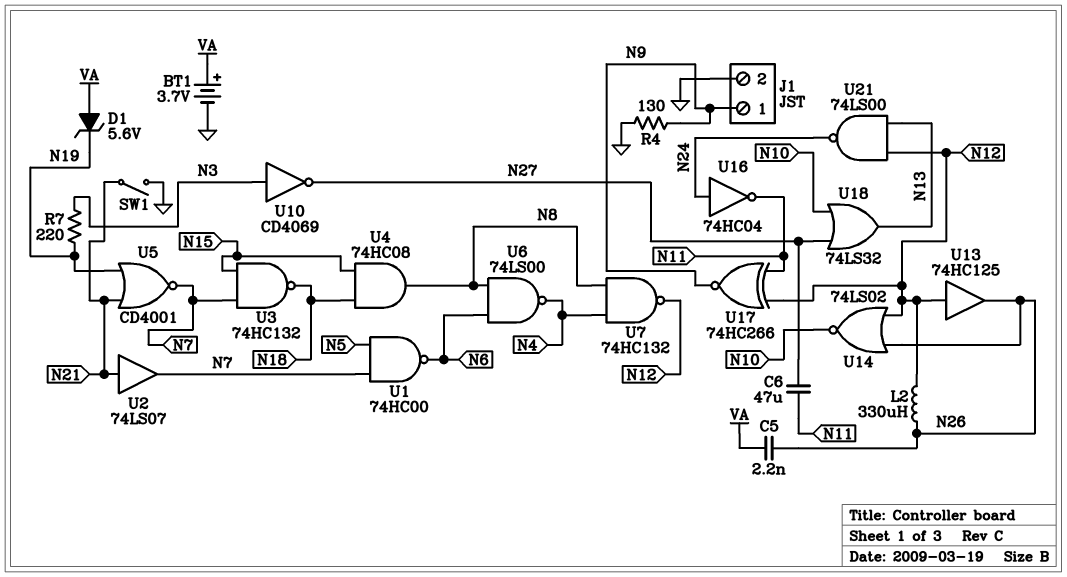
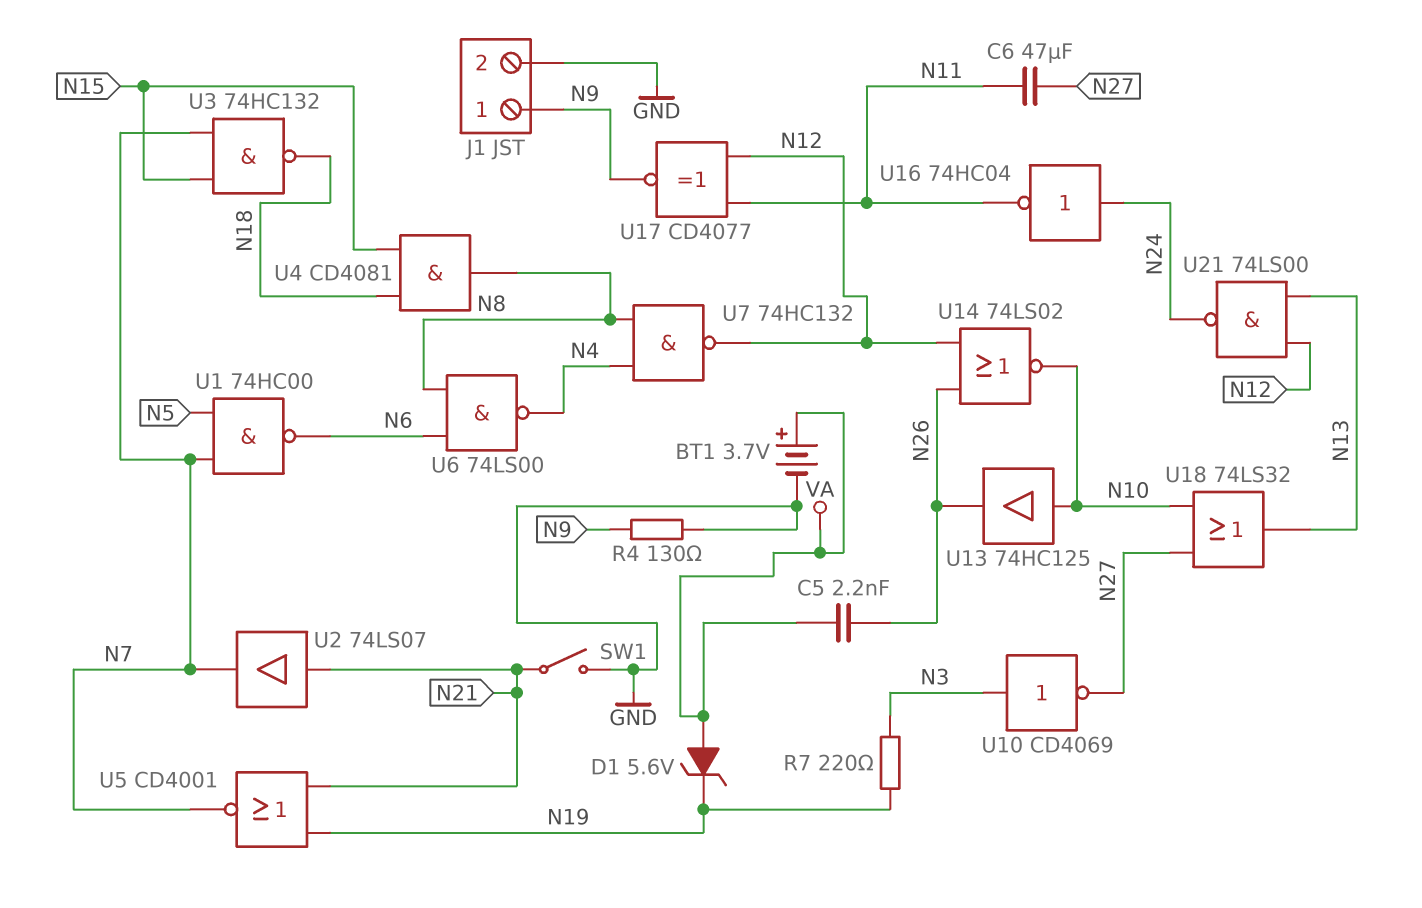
L2: 330uH (N12, N26) -> none
U4: AND 74HC08 (in N15, in N18, out N8) -> AND CD4081 (in N15, in N18, out N8)
U13: buffer 74HC125 (in N12, out N26) -> buffer 74HC125 (in N10, out N26)
U17: XNOR 74HC266 (in N11, in N12, out N9) -> XNOR CD4077 (in N11, in N12, out N9)

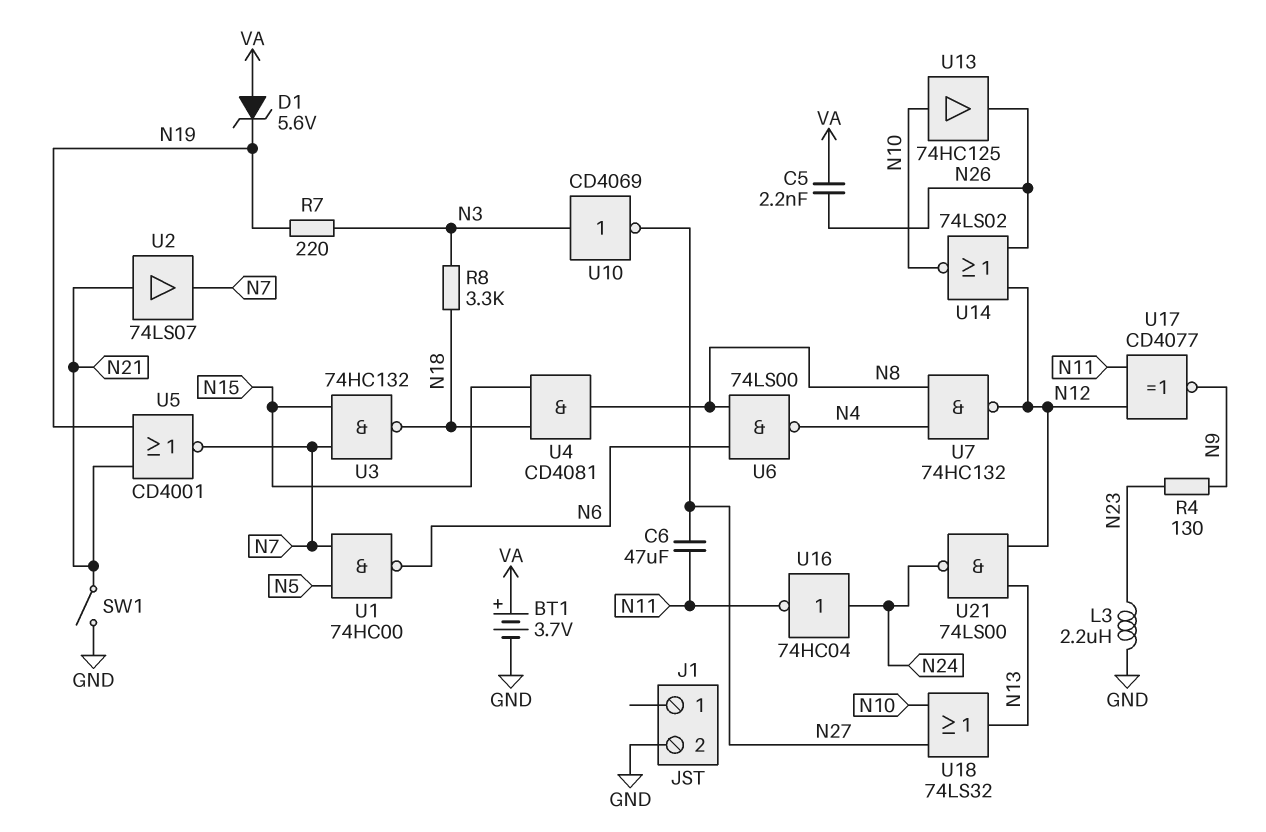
J1 pin 1: N9 -> none
L3: none -> 2.2uH (GND, N23)
R4: 130 (GND, N9) -> 130 (N9, N23)
R8: none -> 3.3k (N3, N18)

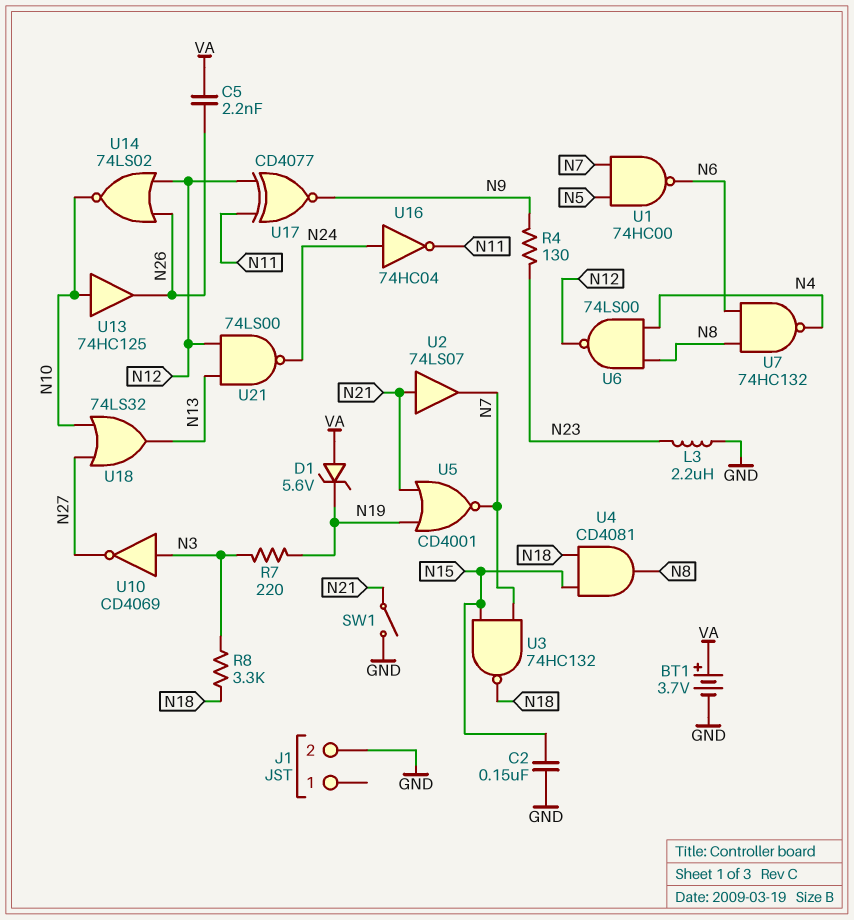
C2: none -> 150nF (GND, N15)
C6: 47uF (N11, N27) -> none
U6: NAND 74LS00 (in N6, in N8, out N4) -> NAND 74LS00 (in N4, in N8, out N12)
U7: NAND 74HC132 (in N4, in N8, out N12) -> NAND 74HC132 (in N6, in N8, out N4)

